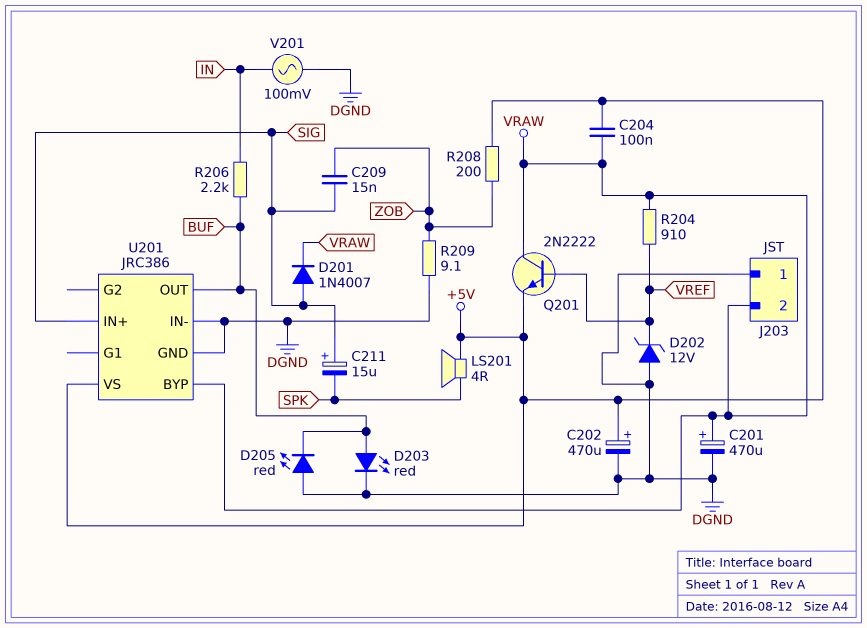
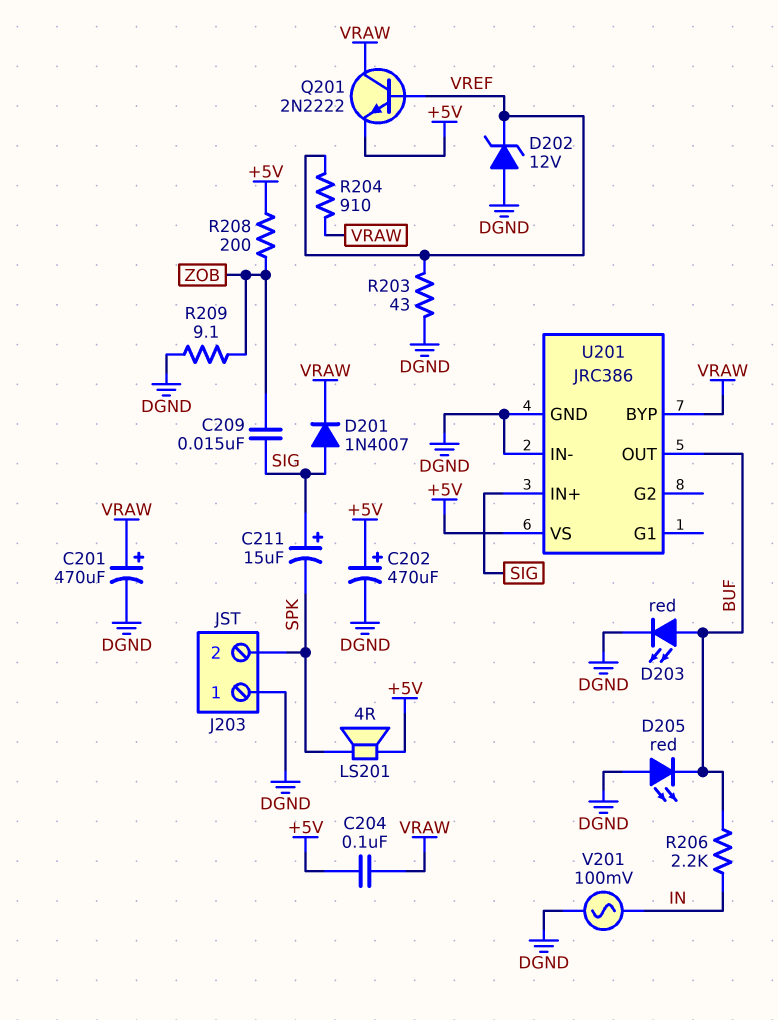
J203 pin 2: VRAW -> SPK
R203: none -> 43 (DGND, VREF)

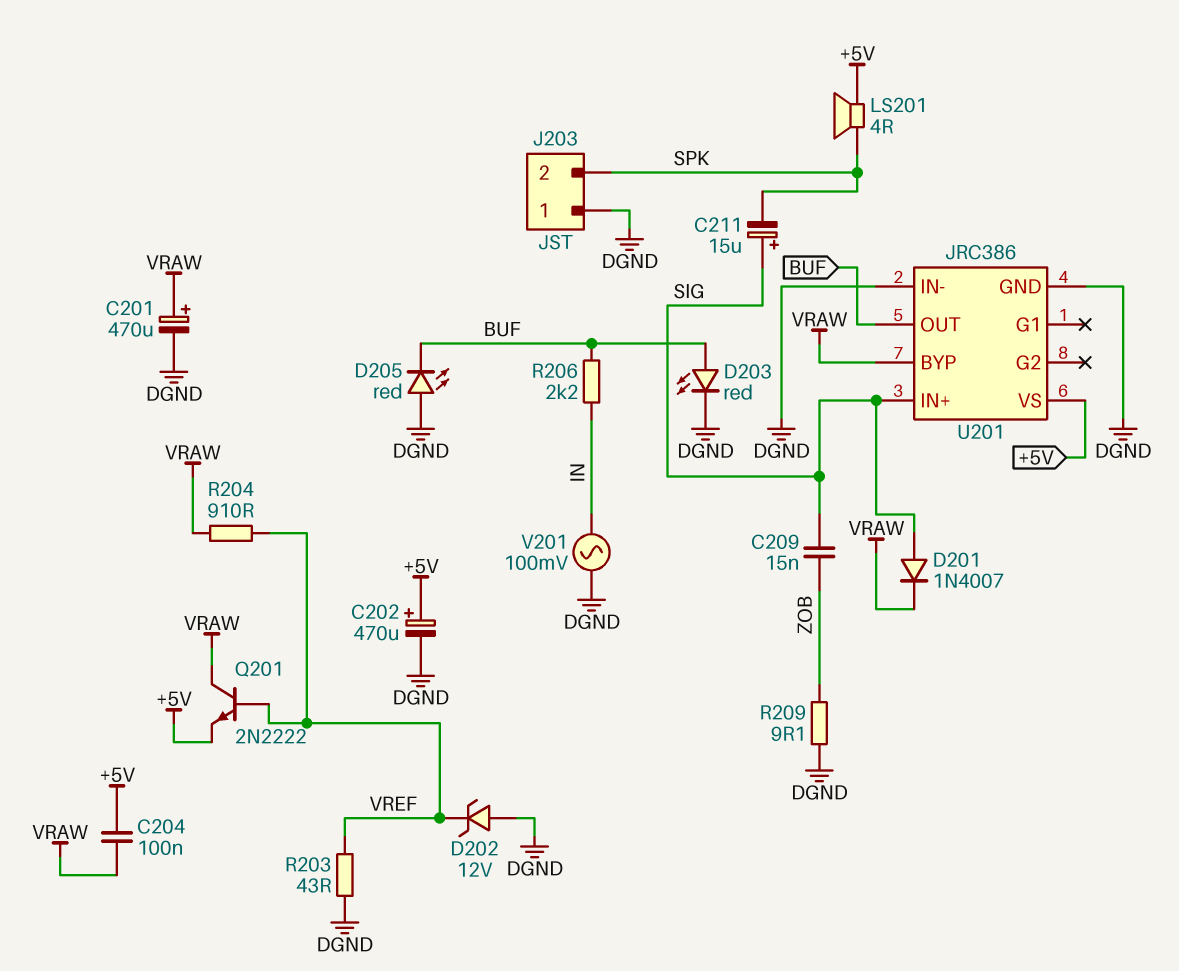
R208: 200 (+5V, ZOB) -> none

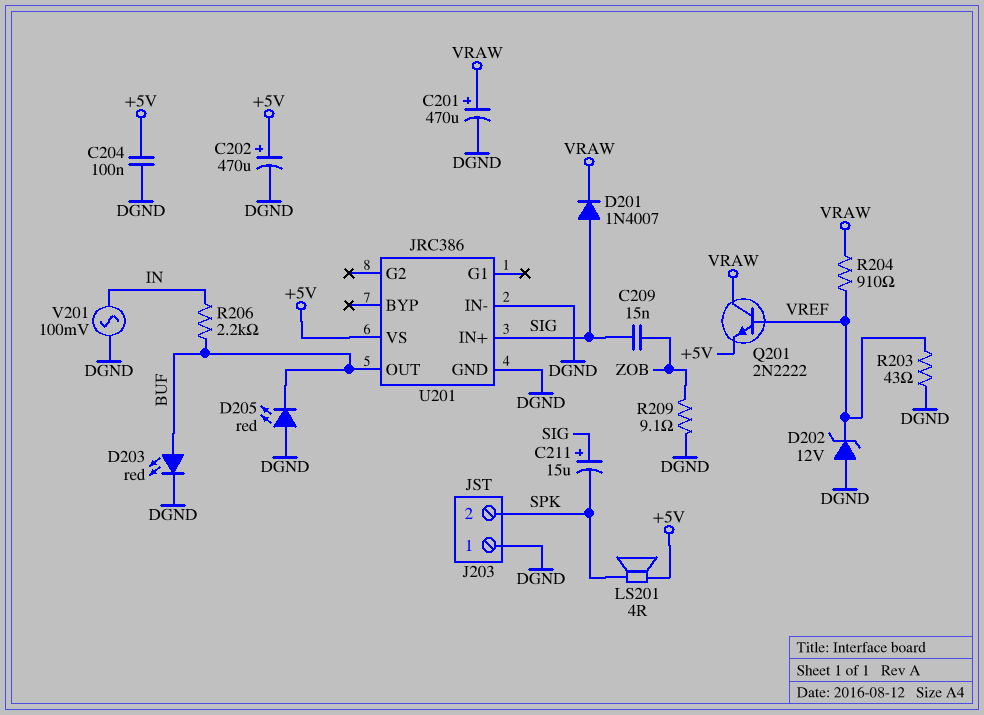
C204: 100nF (+5V, VRAW) -> 100nF (+5V, DGND)
U201 pin BYP: VRAW -> none

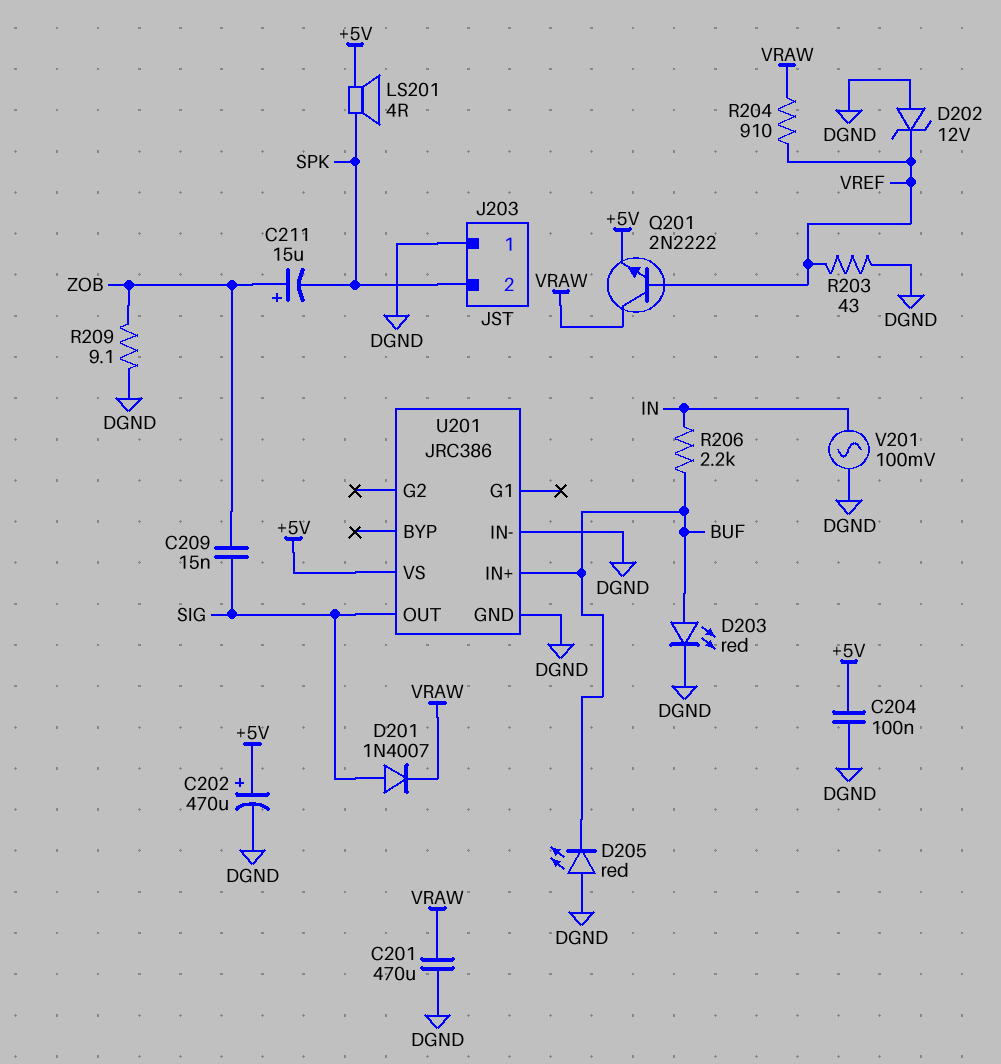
C201: 470uF (plus VRAW, minus DGND) -> 470uF (DGND, VRAW)
C211: 15uF (plus SIG, minus SPK) -> 15uF (plus ZOB, minus SPK)
U201 pin IN+: SIG -> BUF
U201 pin OUT: BUF -> SIG

